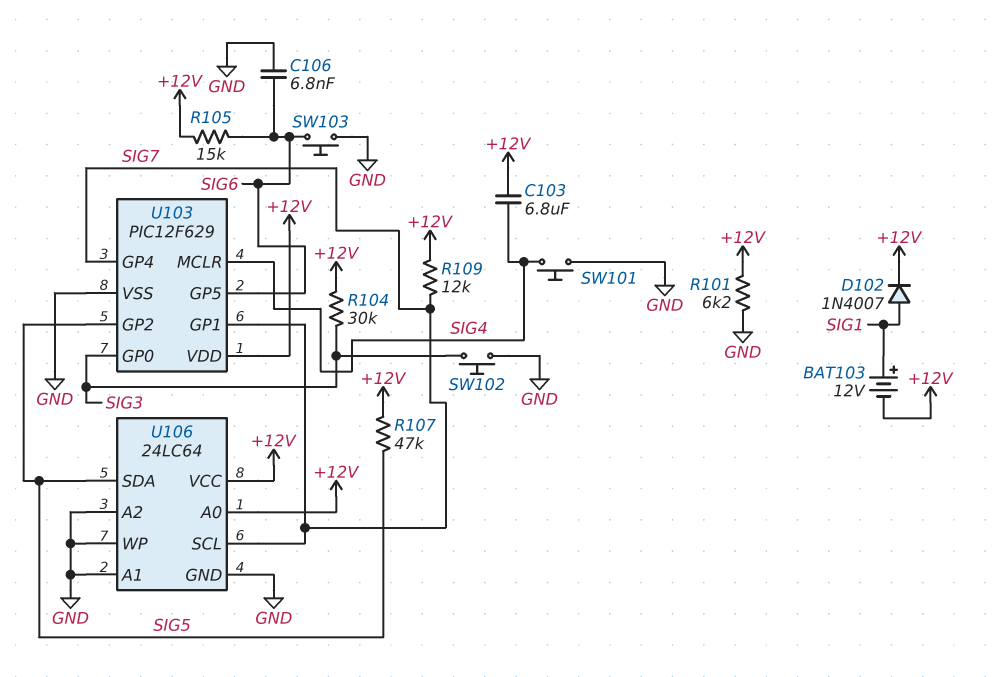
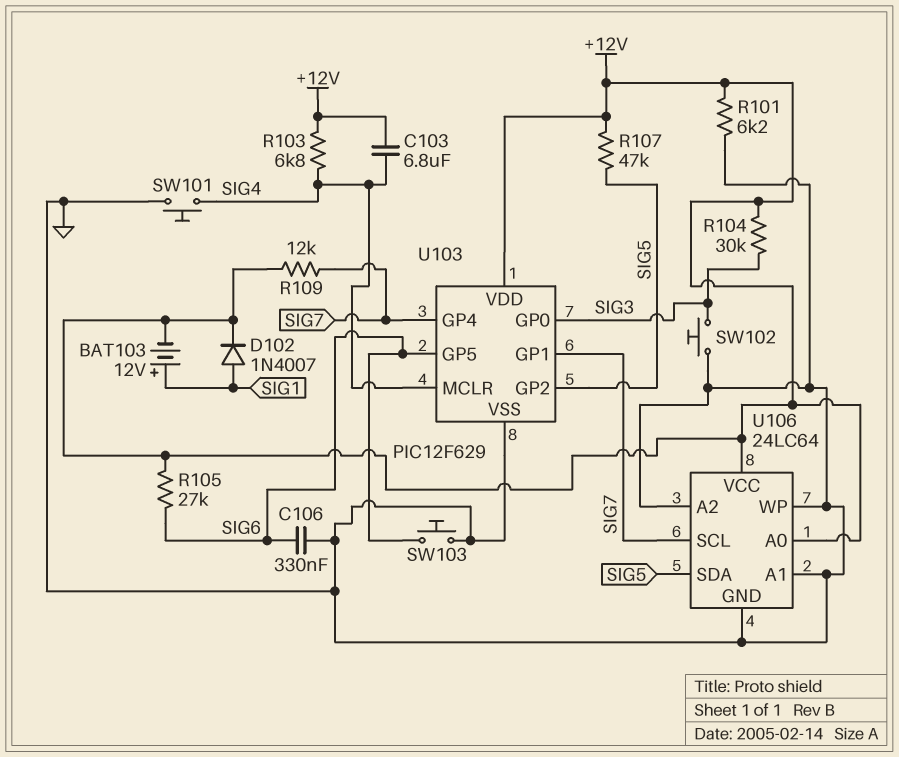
C106: 6.8nF (GND, SIG6) -> 330nF (GND, SIG6)
R103: none -> 6.8k (+12V, SIG4)
R105: 15k (+12V, SIG6) -> 27k (+12V, SIG6)

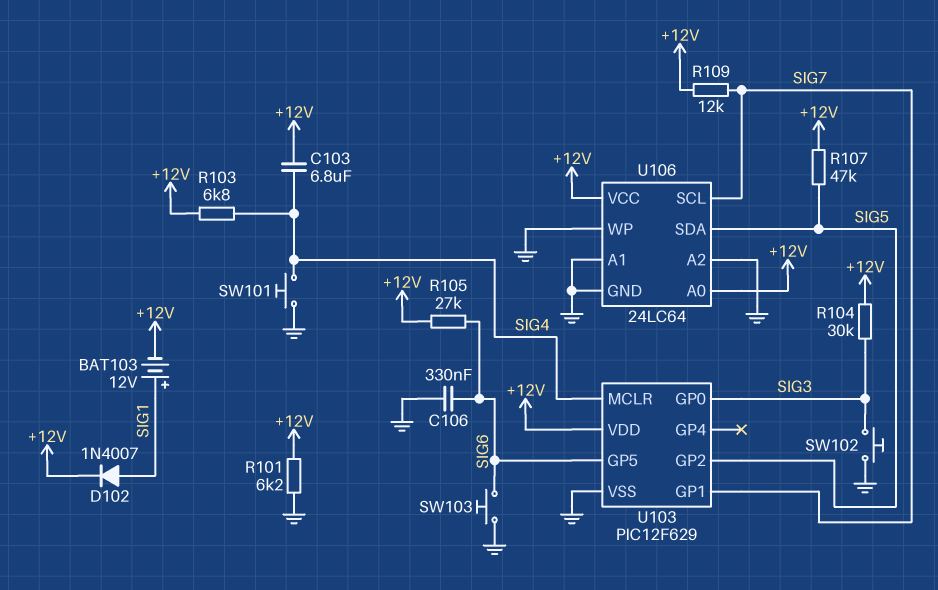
U103 pin GP4: SIG7 -> none

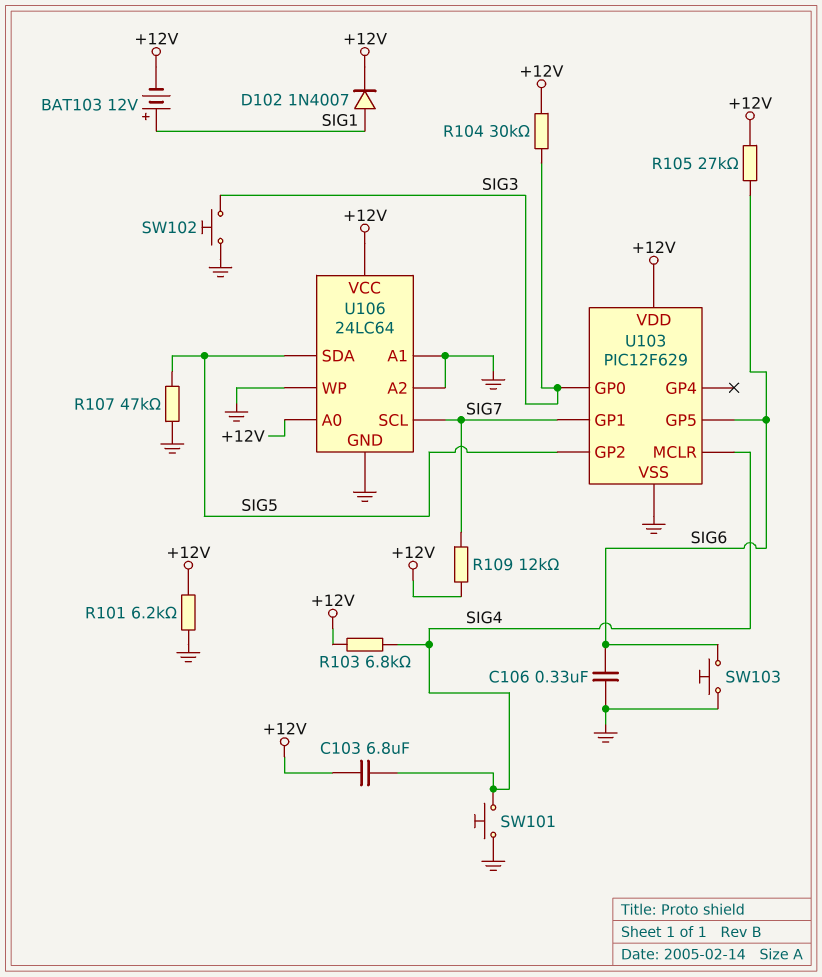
R107: 47k (+12V, SIG5) -> 47k (GND, SIG5)

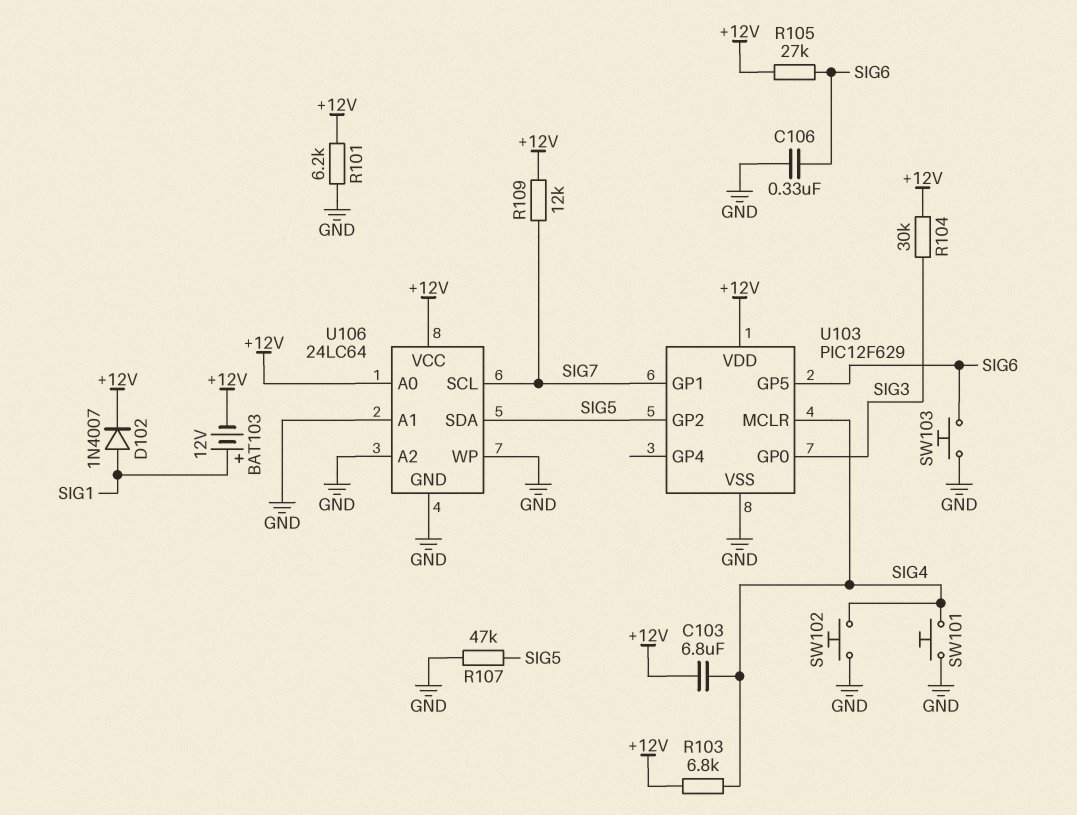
SW102: button (GND, SIG3) -> button (GND, SIG4)

